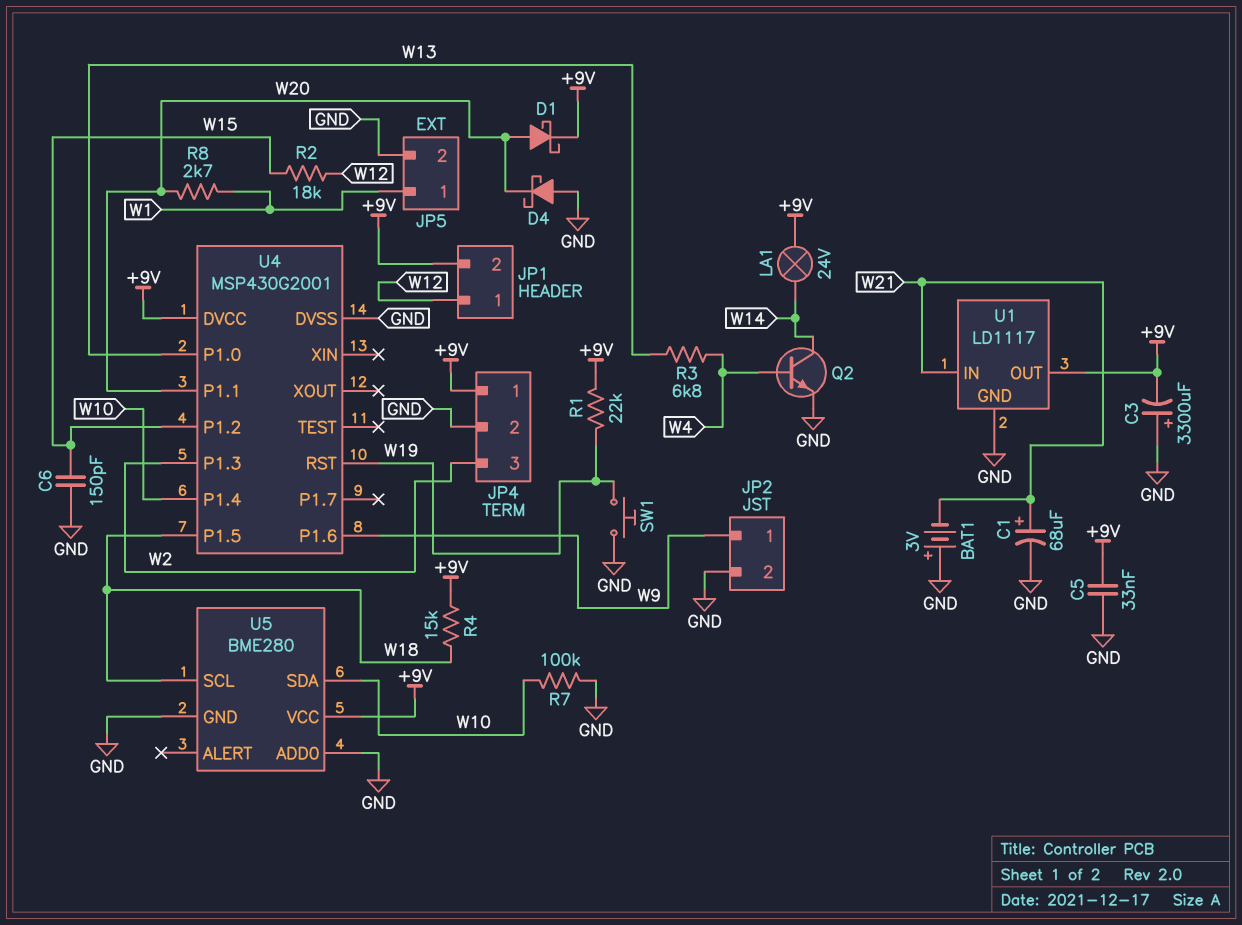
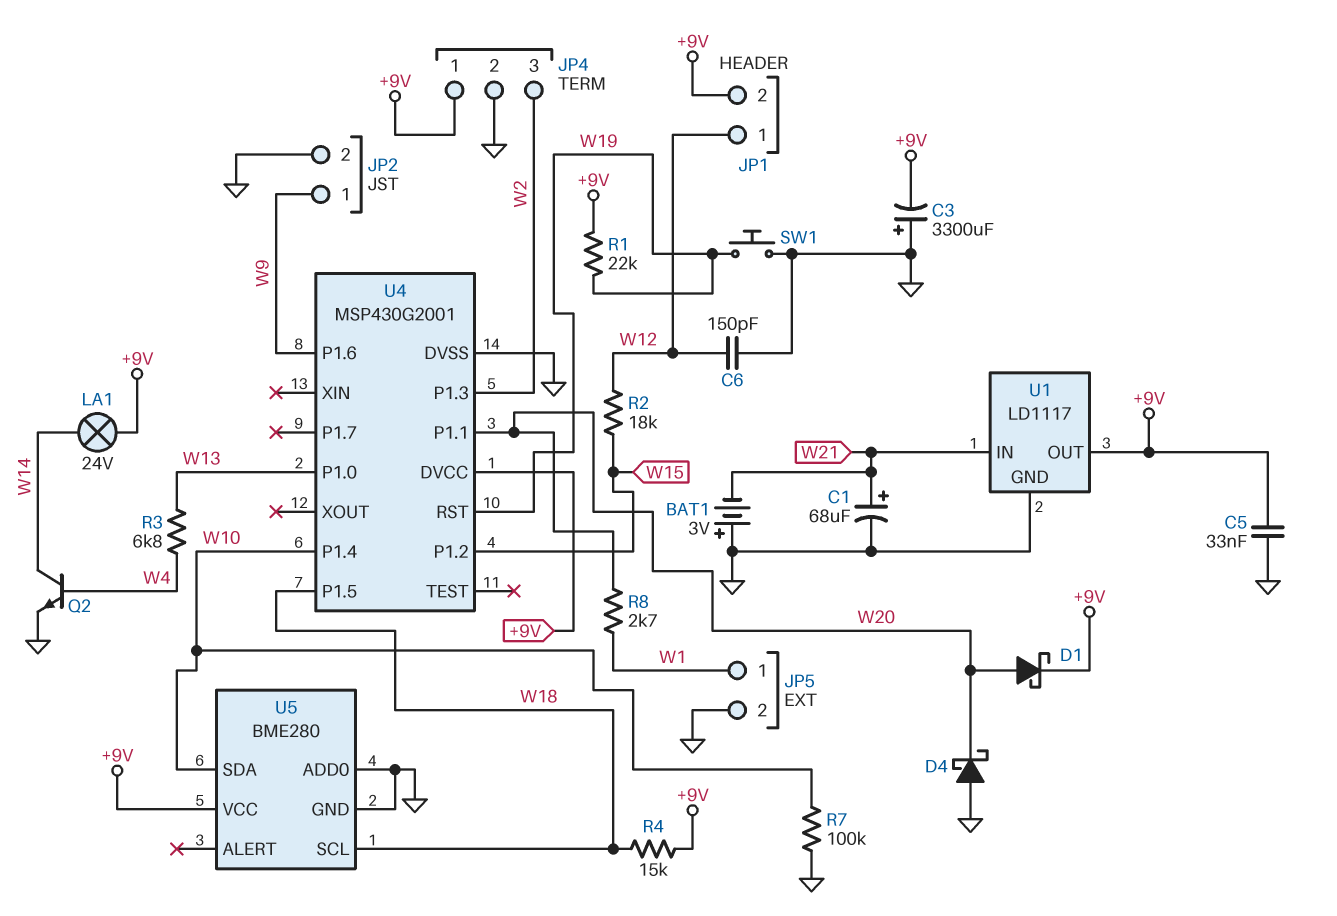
C6: 150pF (GND, W15) -> 150pF (GND, W12)

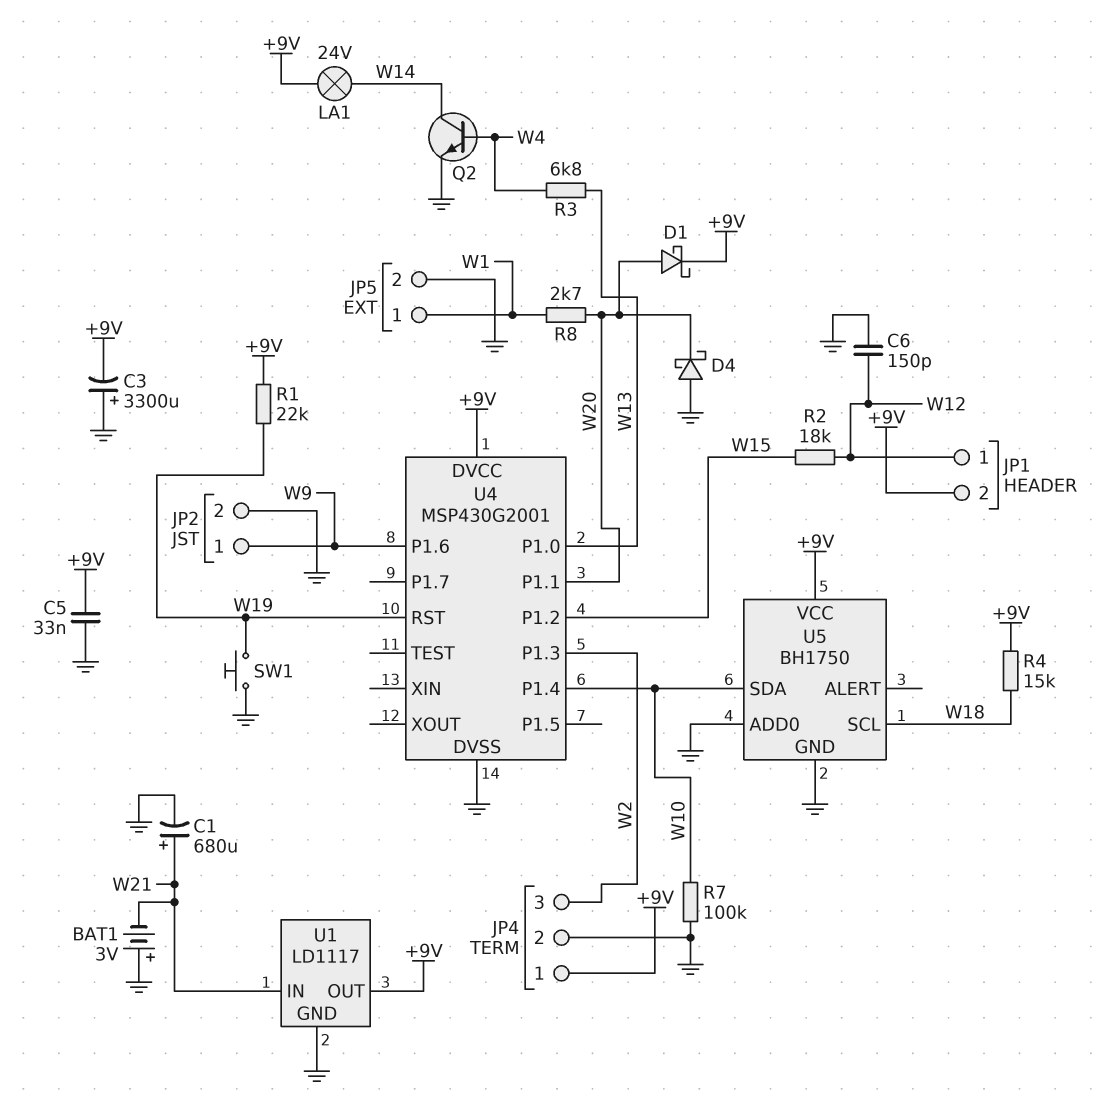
C1: 68uF (plus W21, minus GND) -> 680uF (plus W21, minus GND)
U4 pin P1.5: W18 -> none
U5: BME280 -> BH1750

